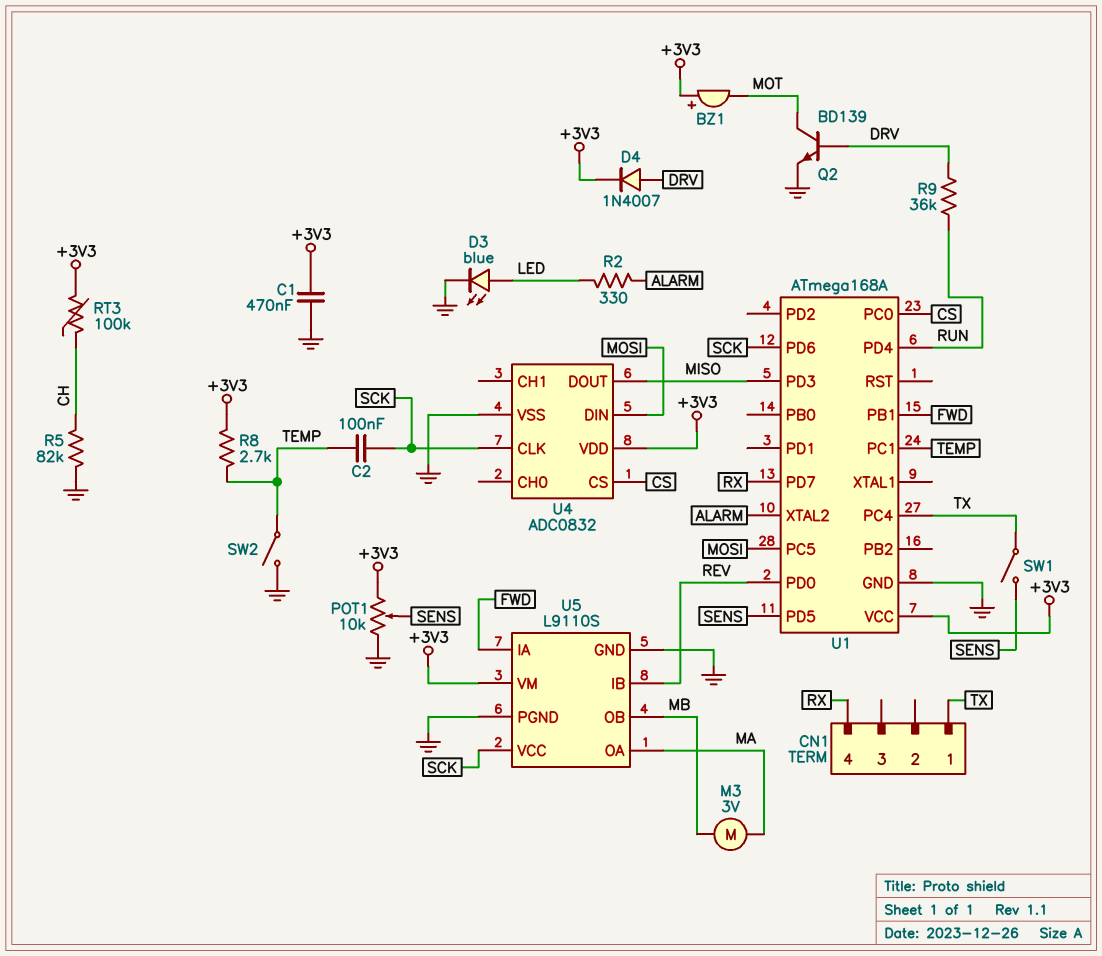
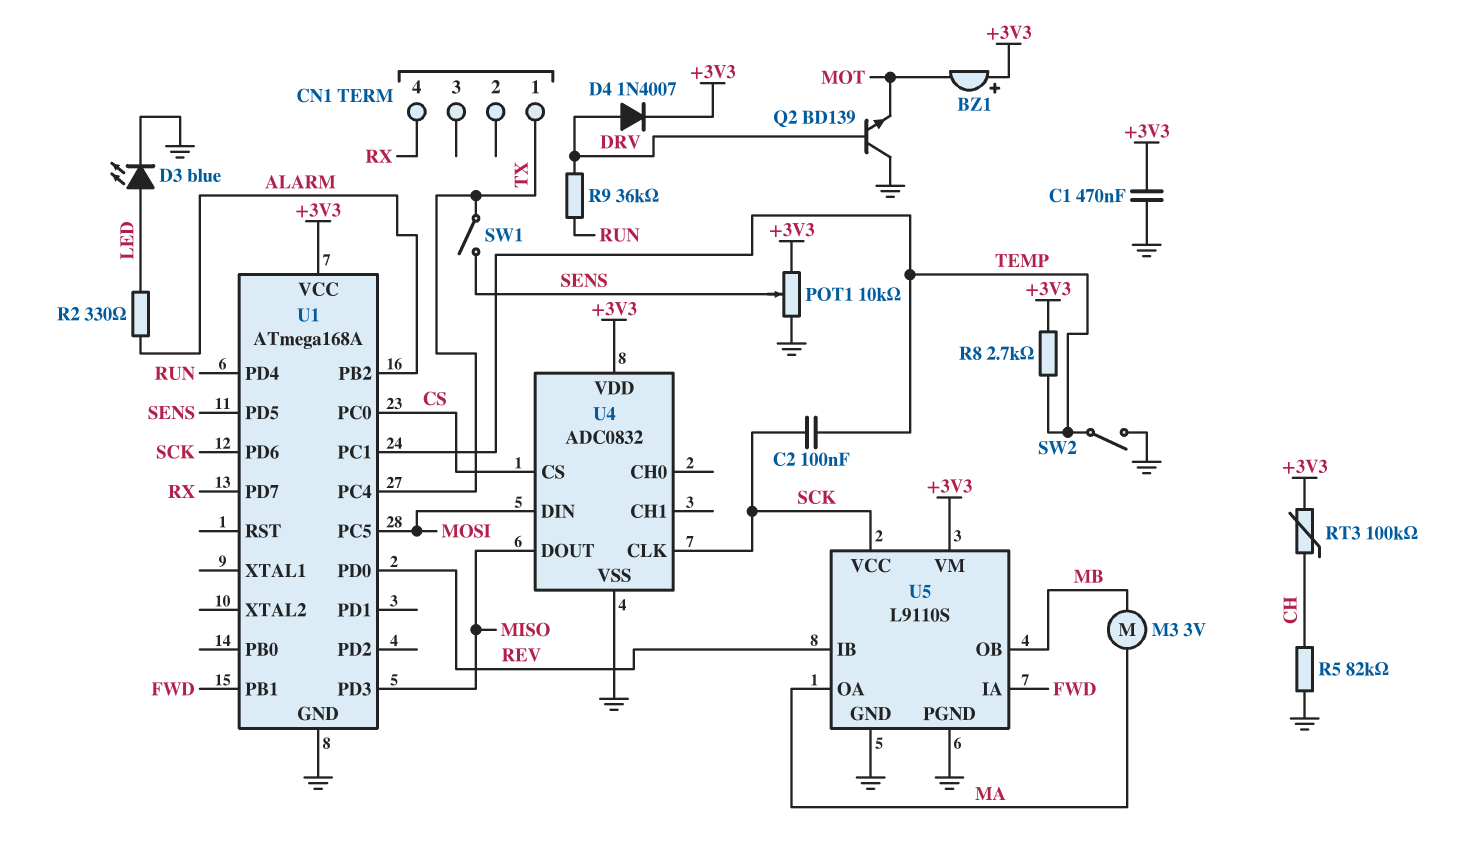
Q2: NPN BD139 (B DRV, C MOT, E GND) -> NPN BD139 (B DRV, C GND, E MOT)
U1 pin PB2: none -> ALARM
U1 pin XTAL2: ALARM -> none

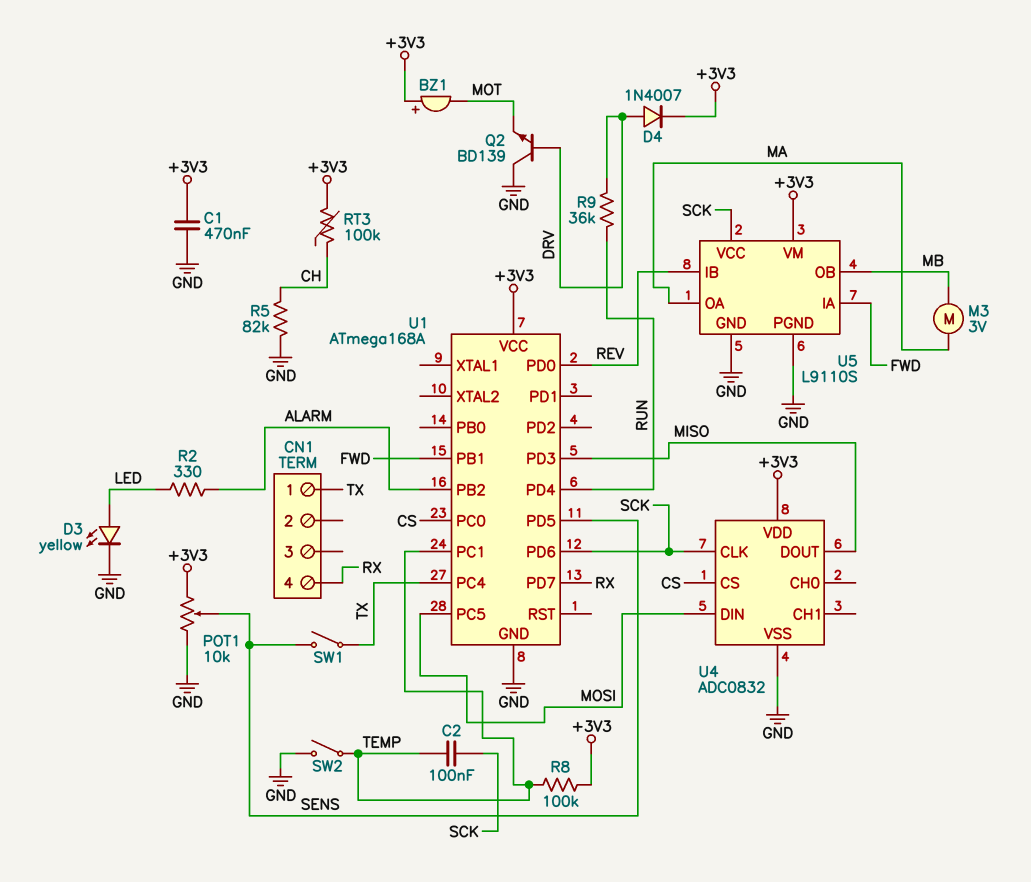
D3: LED blue (A LED, K GND) -> LED yellow (A LED, K GND)
R8: 2.7k (+3V3, TEMP) -> 100k (+3V3, TEMP)

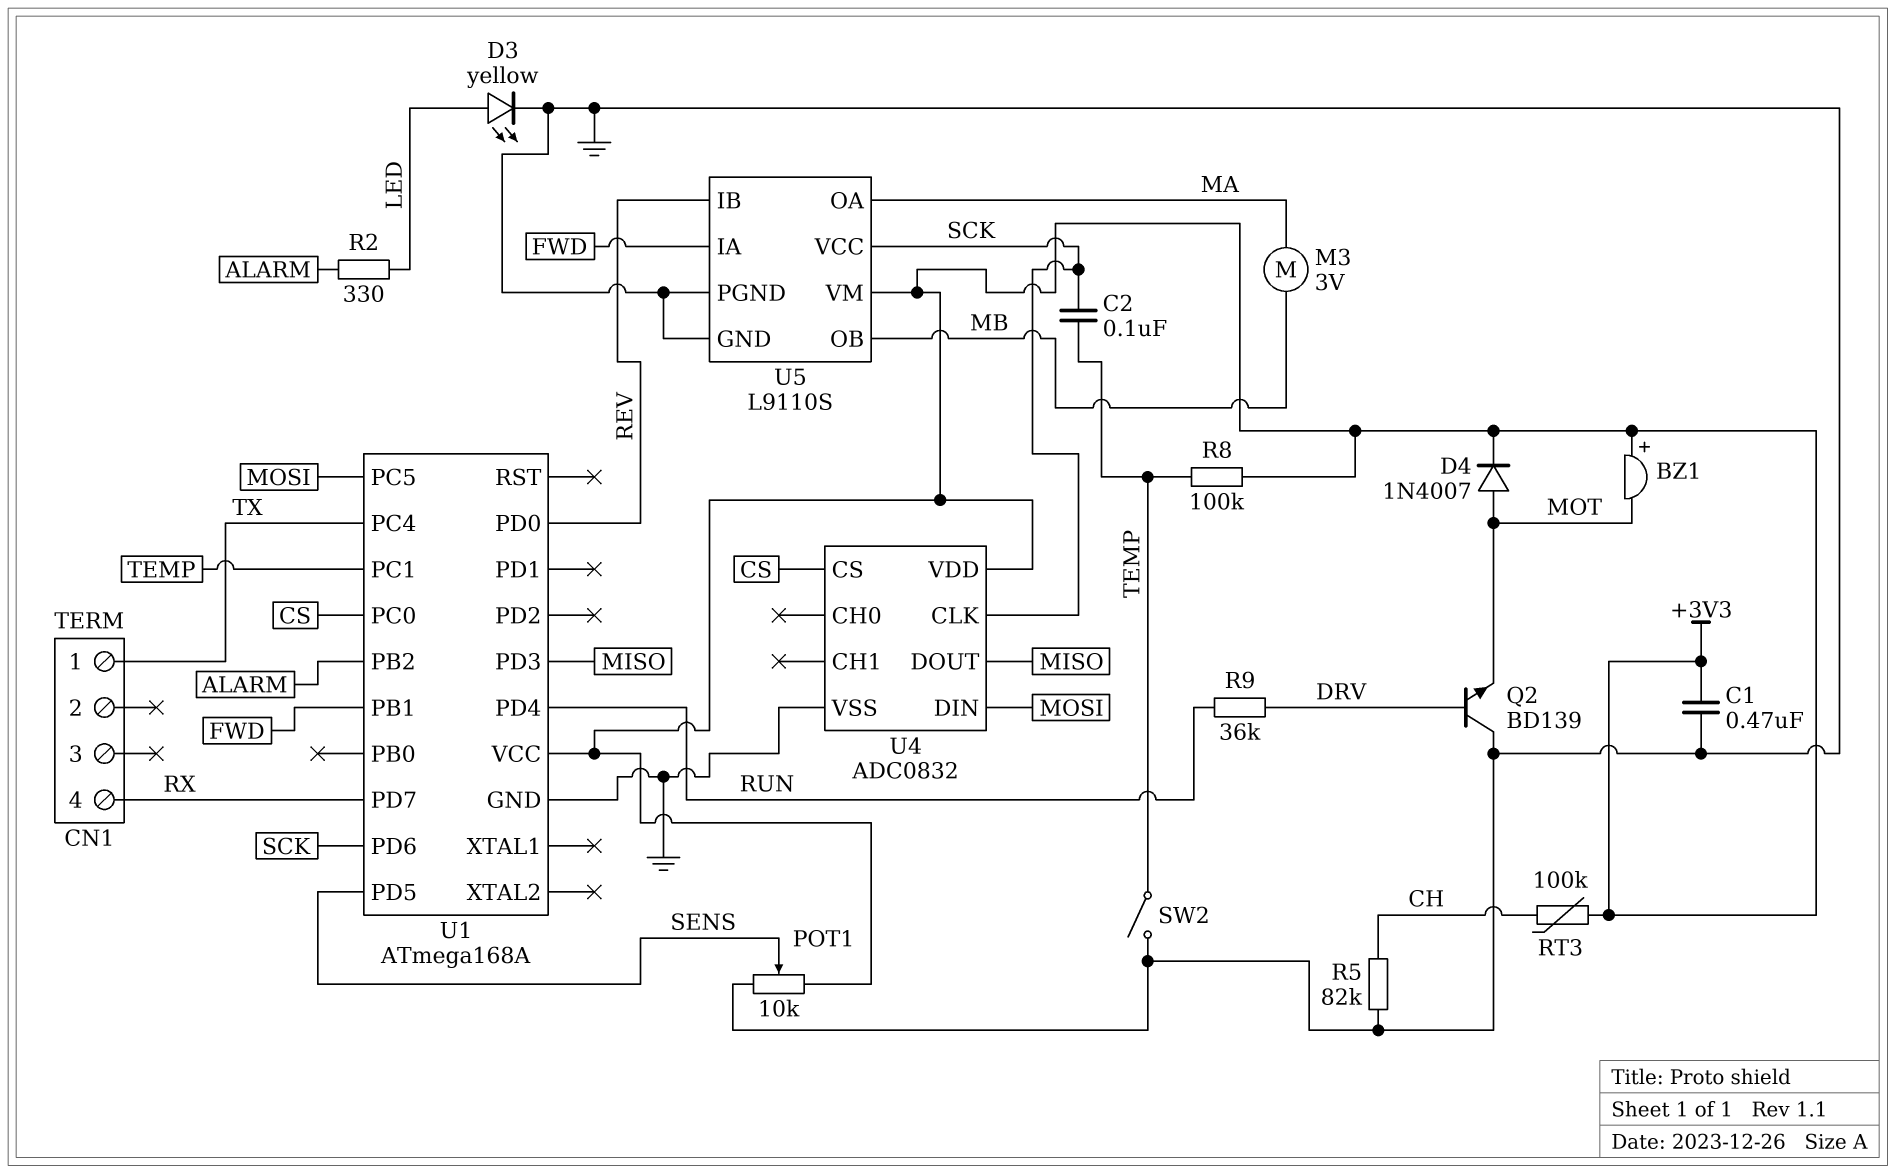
D4: diode 1N4007 (A DRV, K +3V3) -> diode 1N4007 (A MOT, K +3V3)
SW1: switch (SENS, TX) -> none

